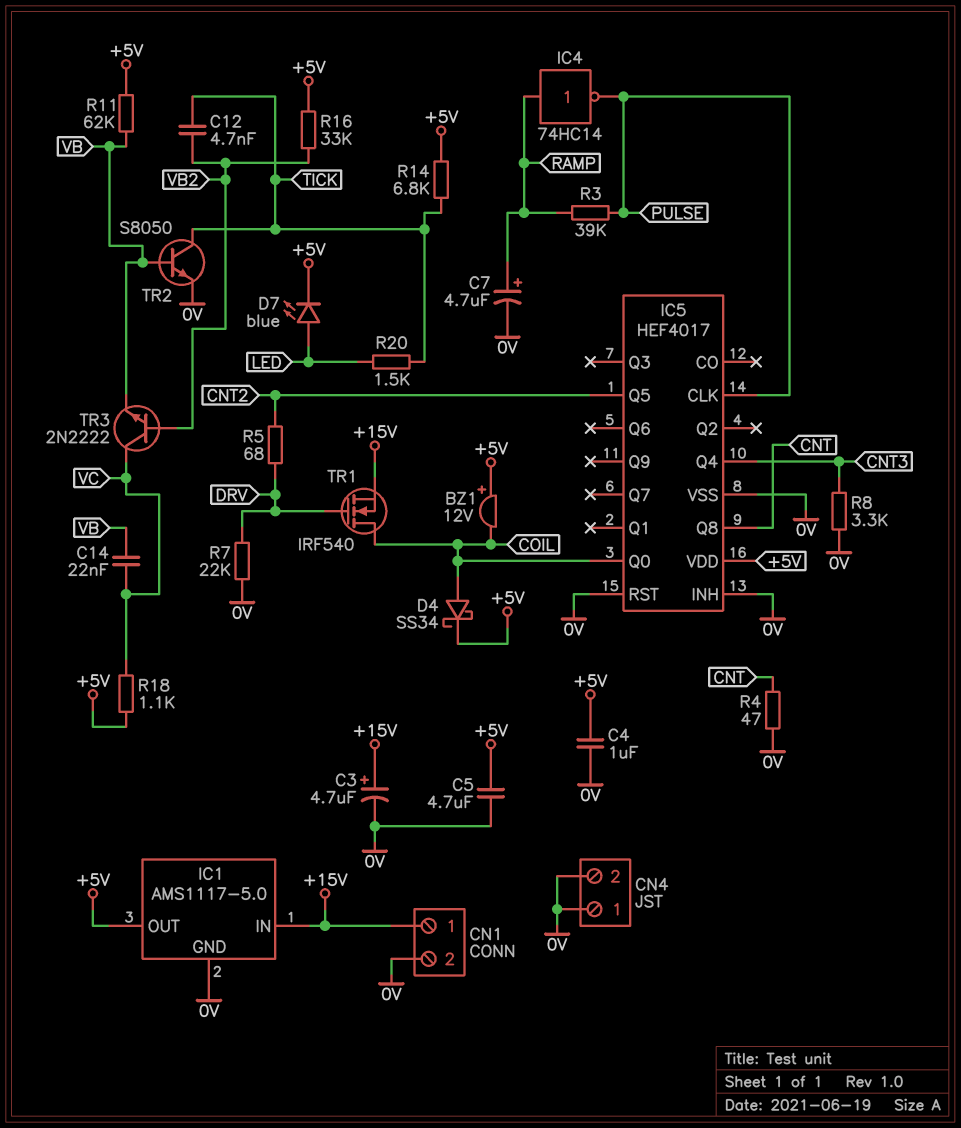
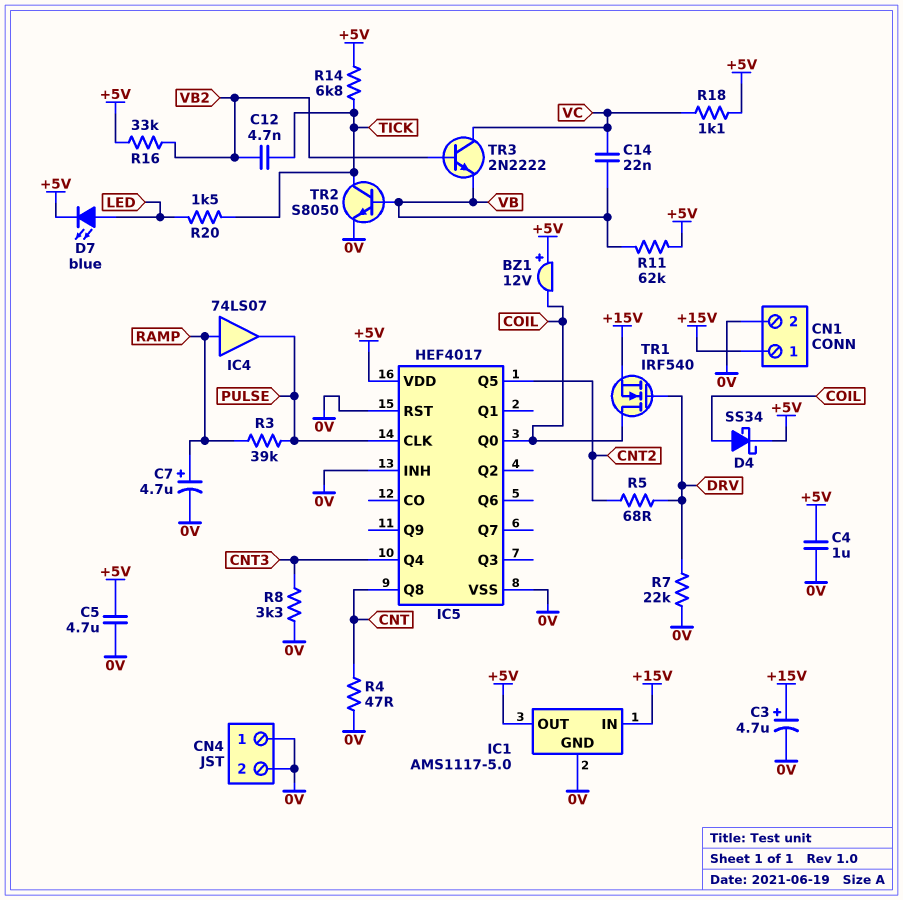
IC4: NOT 74HC14 (in RAMP, out PULSE) -> buffer 74LS07 (in RAMP, out PULSE)

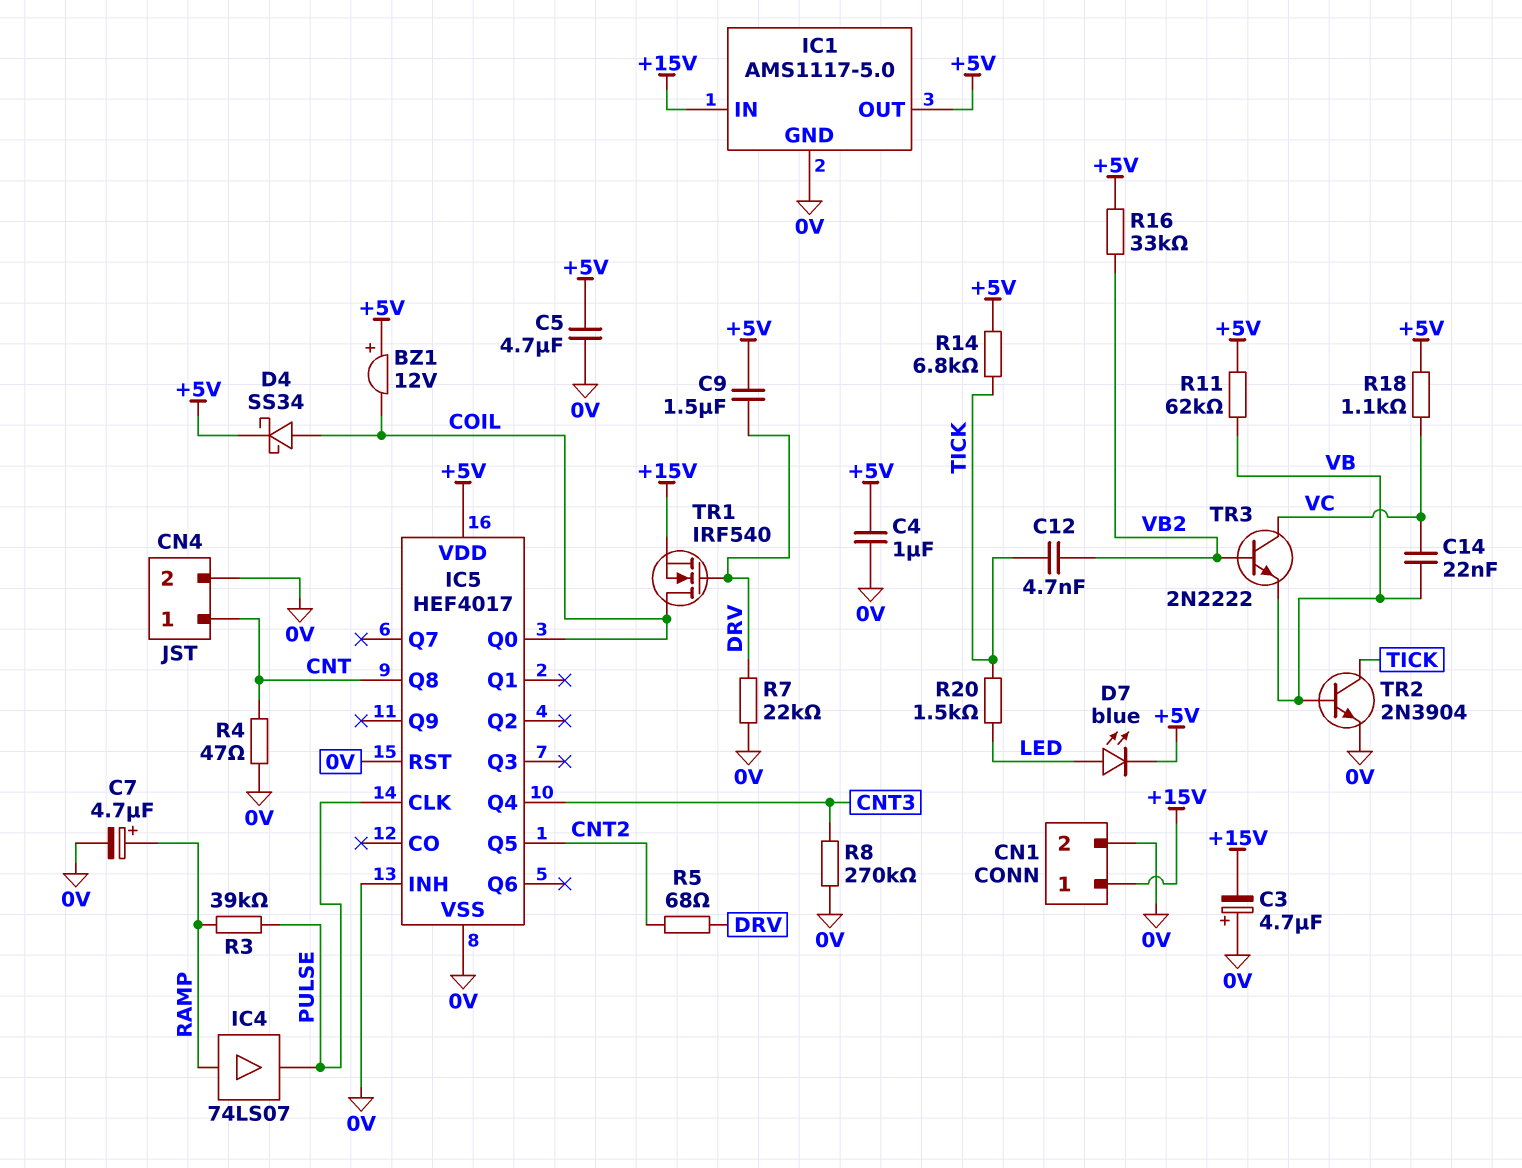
C3: 4.7uF (plus +15V, minus 0V) -> 4.7uF (plus 0V, minus +15V)
C9: none -> 1.5uF (+5V, DRV)
CN4 pin 1: 0V -> CNT
R8: 3.3k (0V, CNT3) -> 270k (0V, CNT3)
TR2: NPN S8050 (B VB, C TICK, E 0V) -> NPN 2N3904 (B VB, C TICK, E 0V)

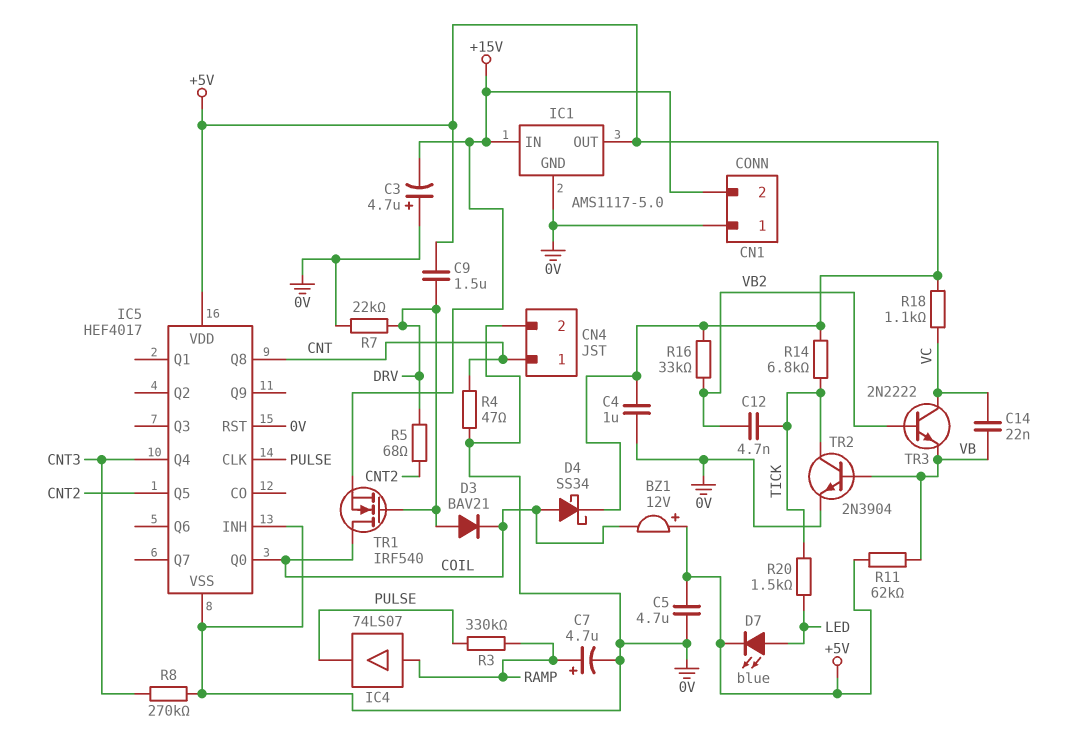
CN1 pin 1: +15V -> 0V
CN1 pin 2: 0V -> +15V
D3: none -> diode BAV21 (A DRV, K COIL)
R3: 39k (PULSE, RAMP) -> 330k (PULSE, RAMP)

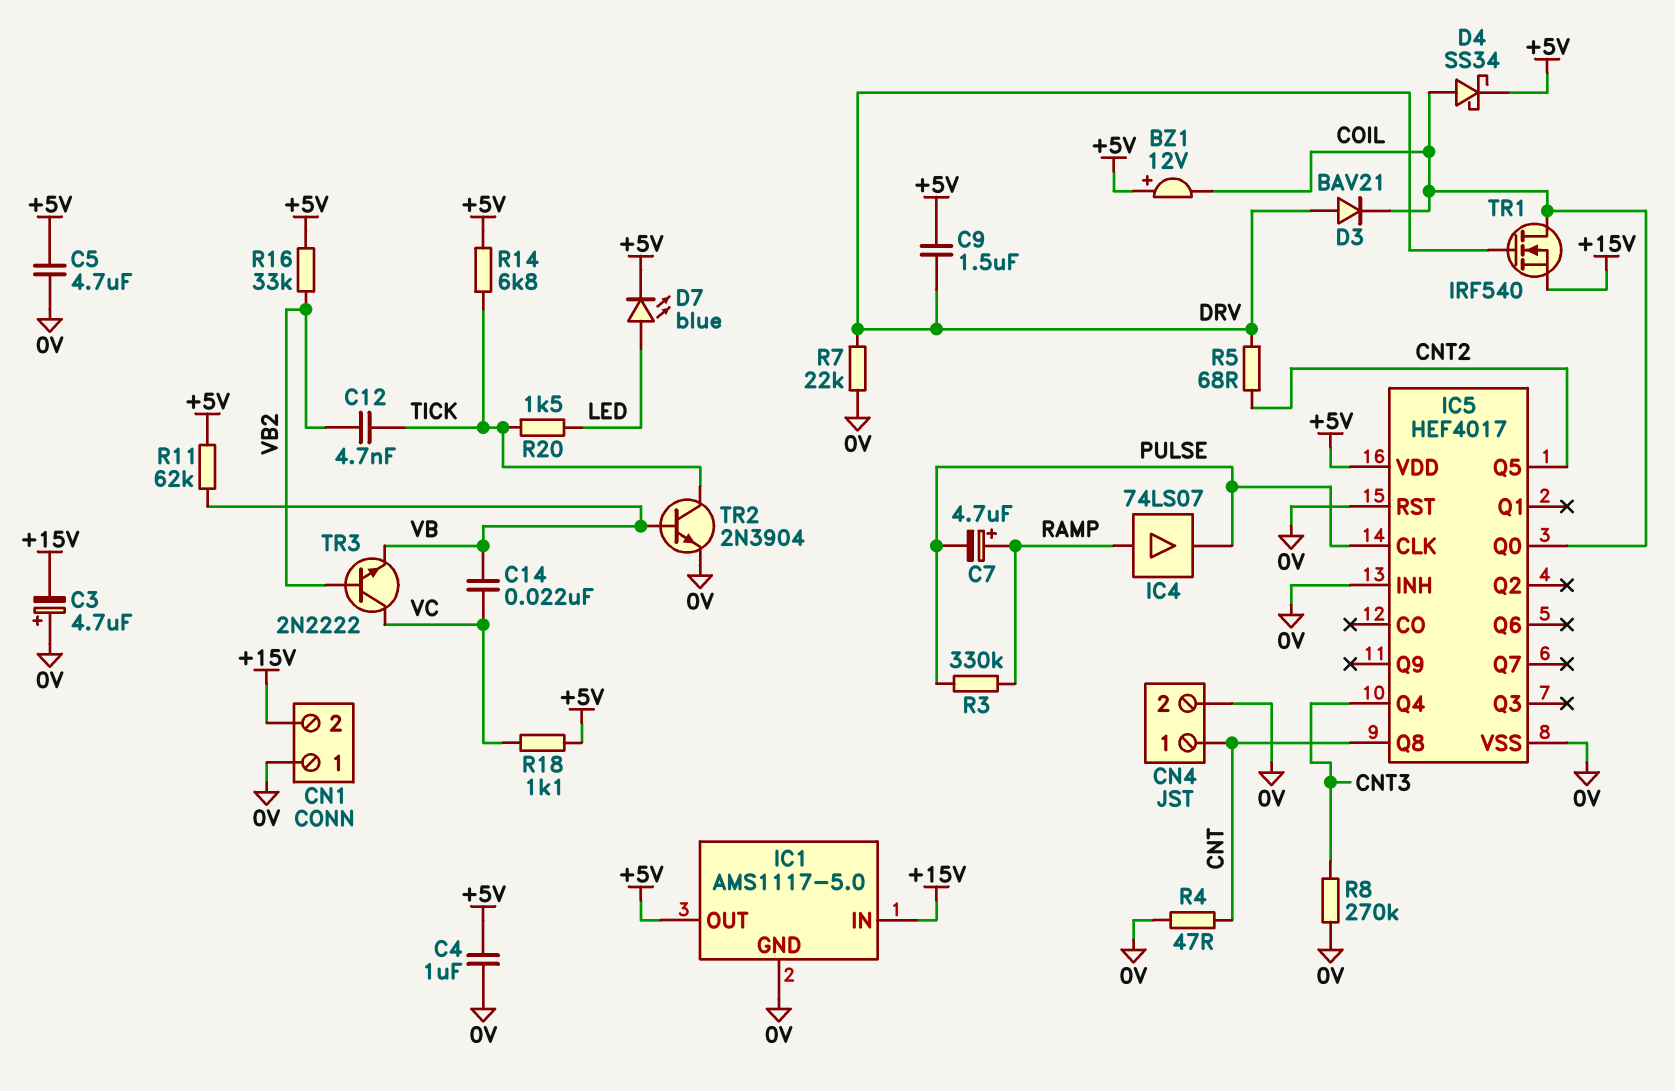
C7: 4.7uF (plus RAMP, minus 0V) -> 4.7uF (plus RAMP, minus PULSE)

